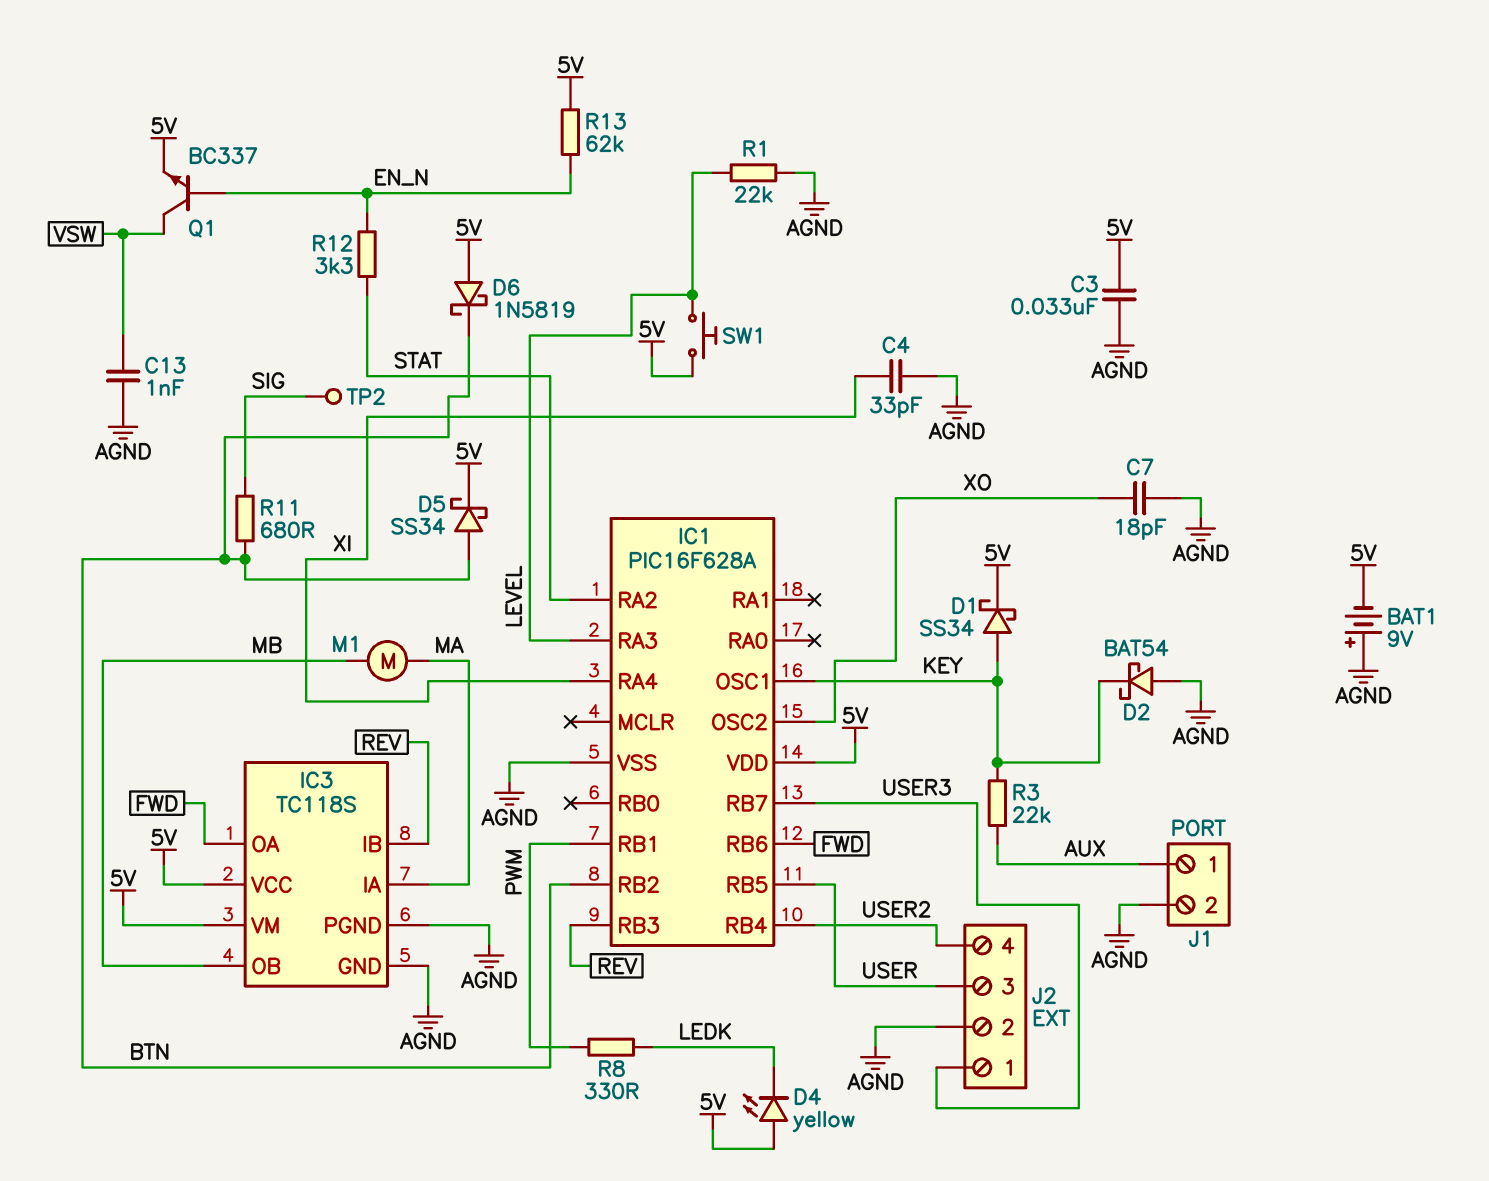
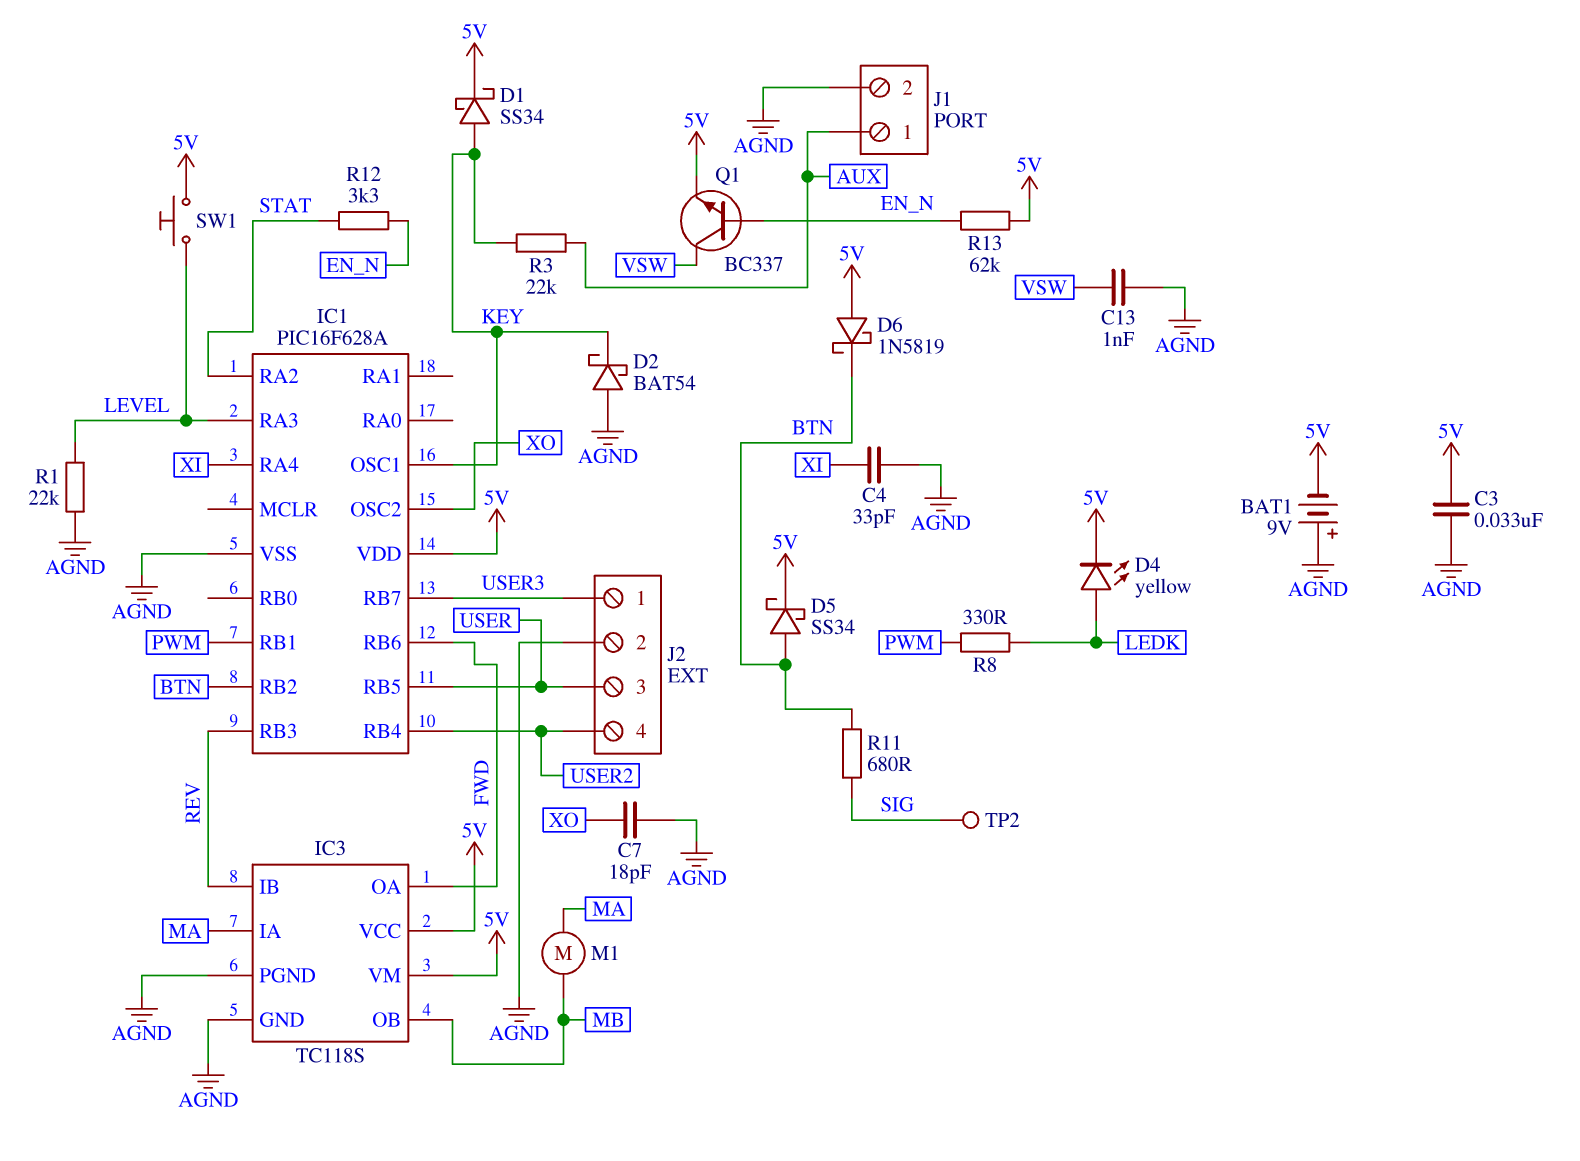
D4: LED yellow (A 5V, K LEDK) -> LED yellow (A LEDK, K 5V)

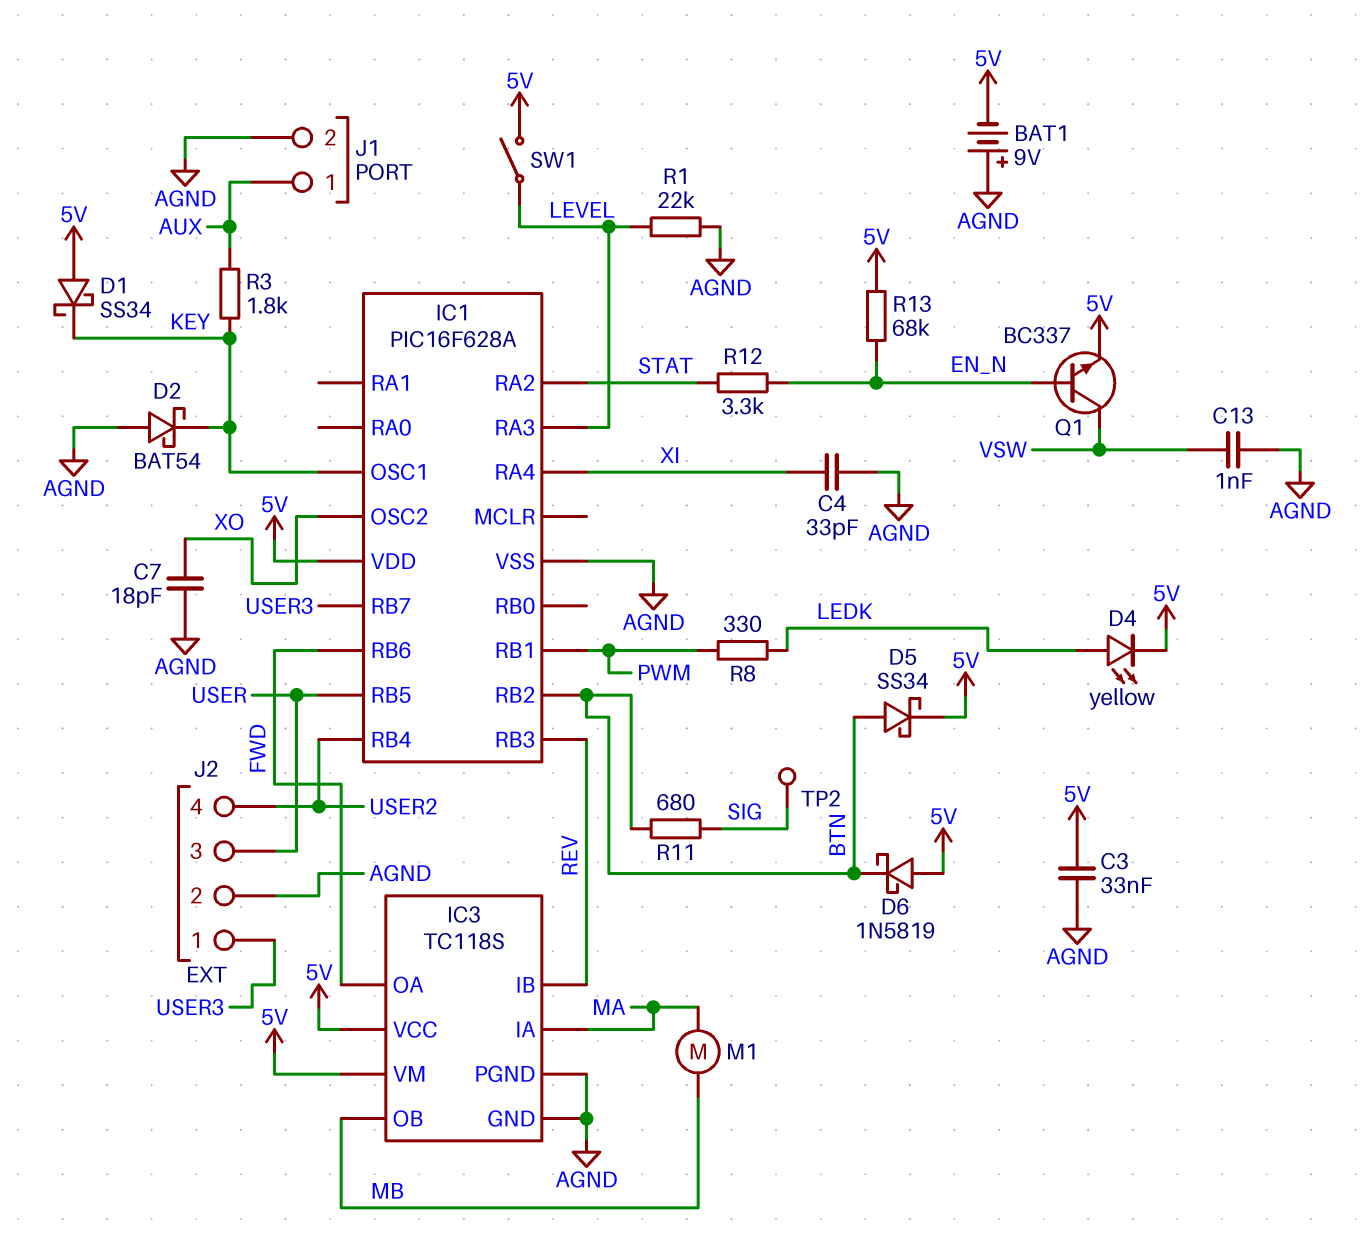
D1: schottky SS34 (A KEY, K 5V) -> schottky SS34 (A 5V, K KEY)
R3: 22k (AUX, KEY) -> 1.8k (AUX, KEY)
R13: 62k (5V, EN_N) -> 68k (5V, EN_N)
SW1: button (5V, LEVEL) -> switch (5V, LEVEL)

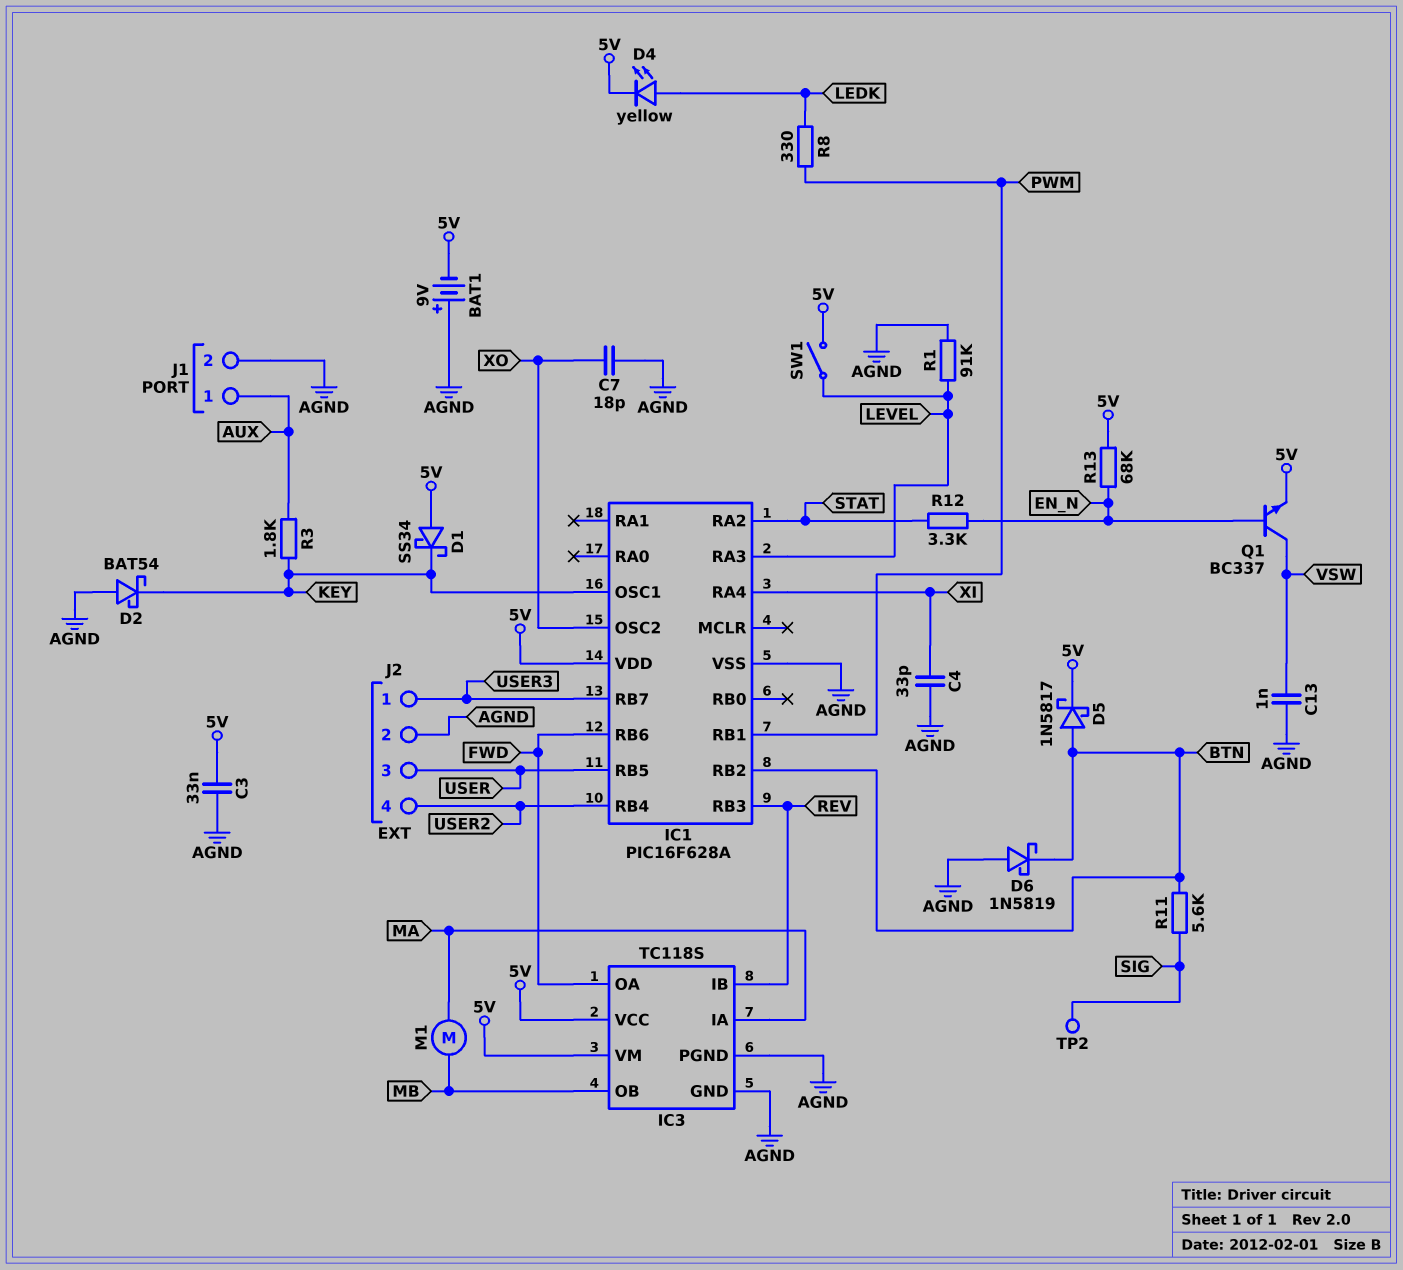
D5: schottky SS34 (A BTN, K 5V) -> schottky 1N5817 (A BTN, K 5V)
D6: schottky 1N5819 (A 5V, K BTN) -> schottky 1N5819 (A AGND, K BTN)
R1: 22k (AGND, LEVEL) -> 91k (AGND, LEVEL)
R11: 680 (BTN, SIG) -> 5.6k (BTN, SIG)

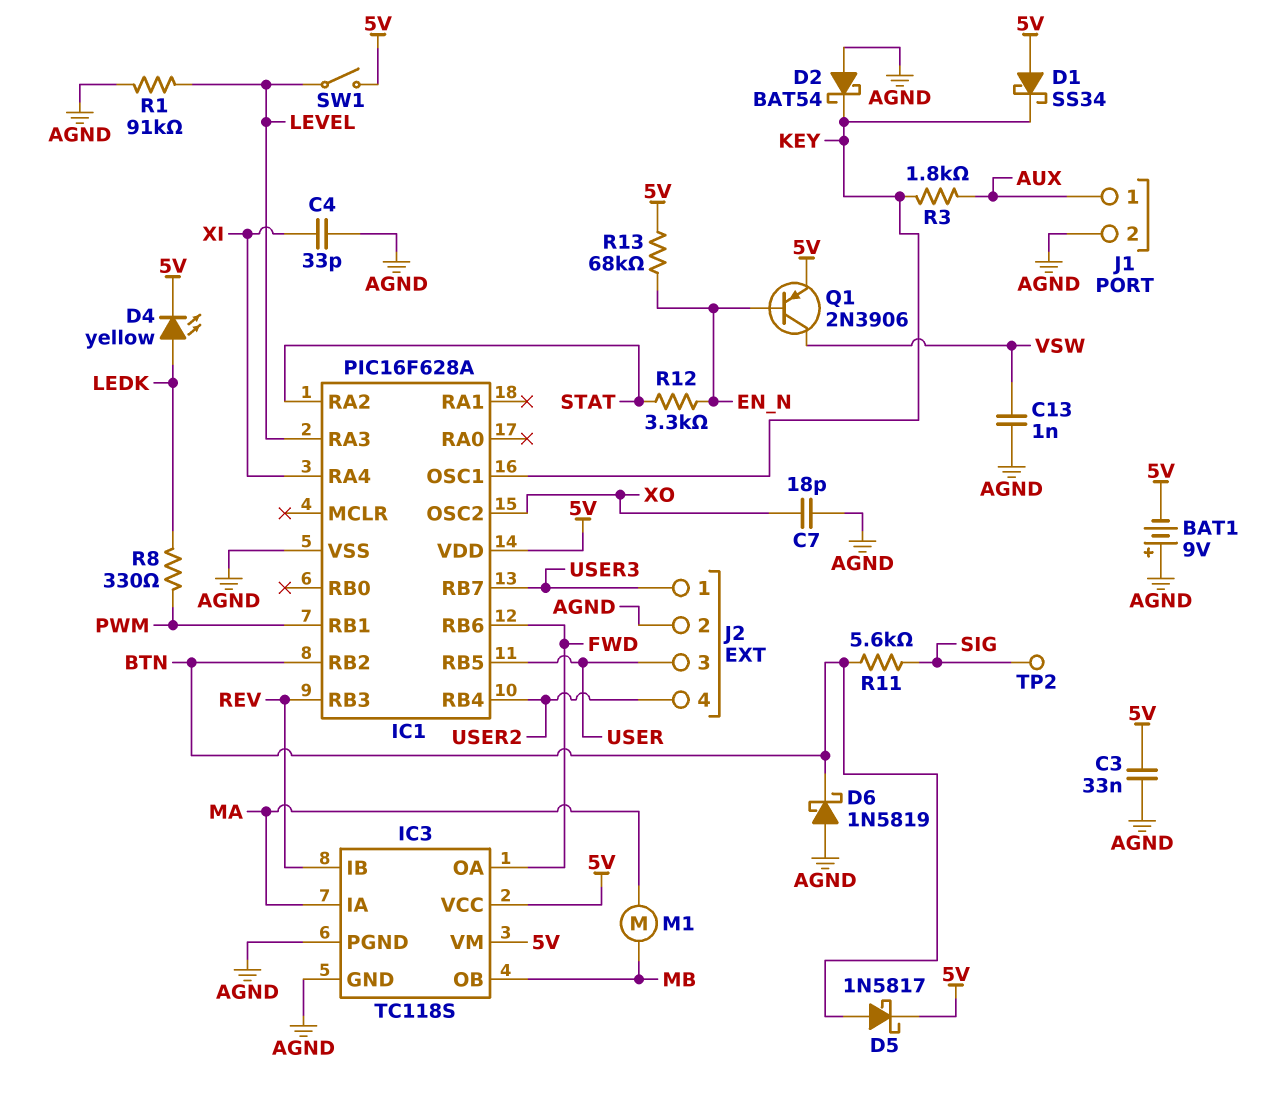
Q1: NPN BC337 (B EN_N, C VSW, E 5V) -> PNP 2N3906 (B EN_N, C VSW, E 5V)

